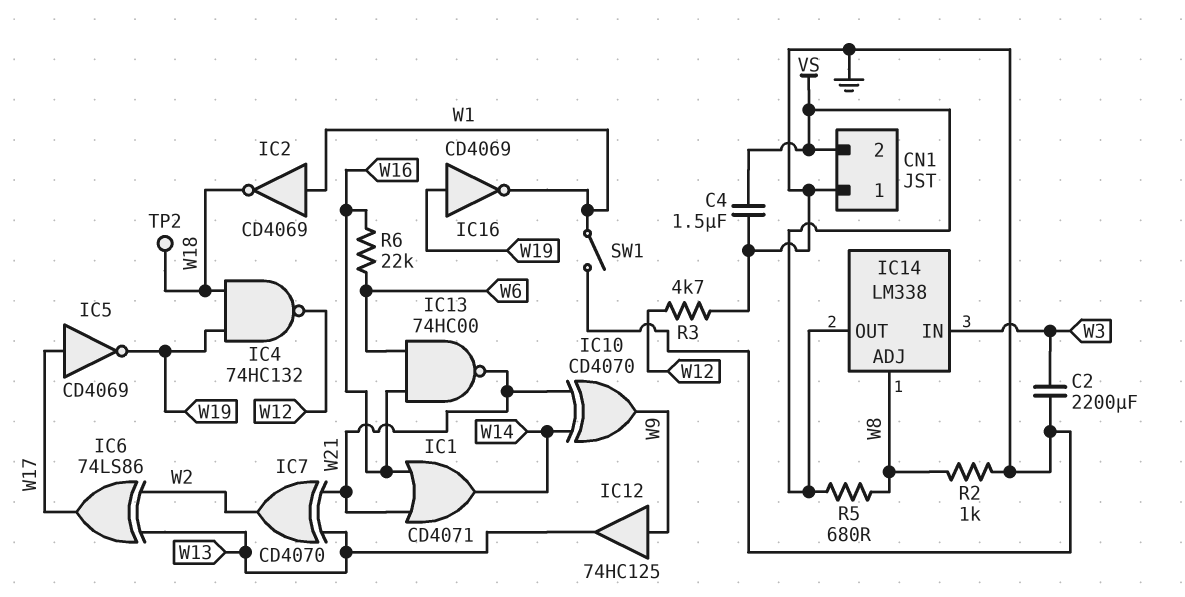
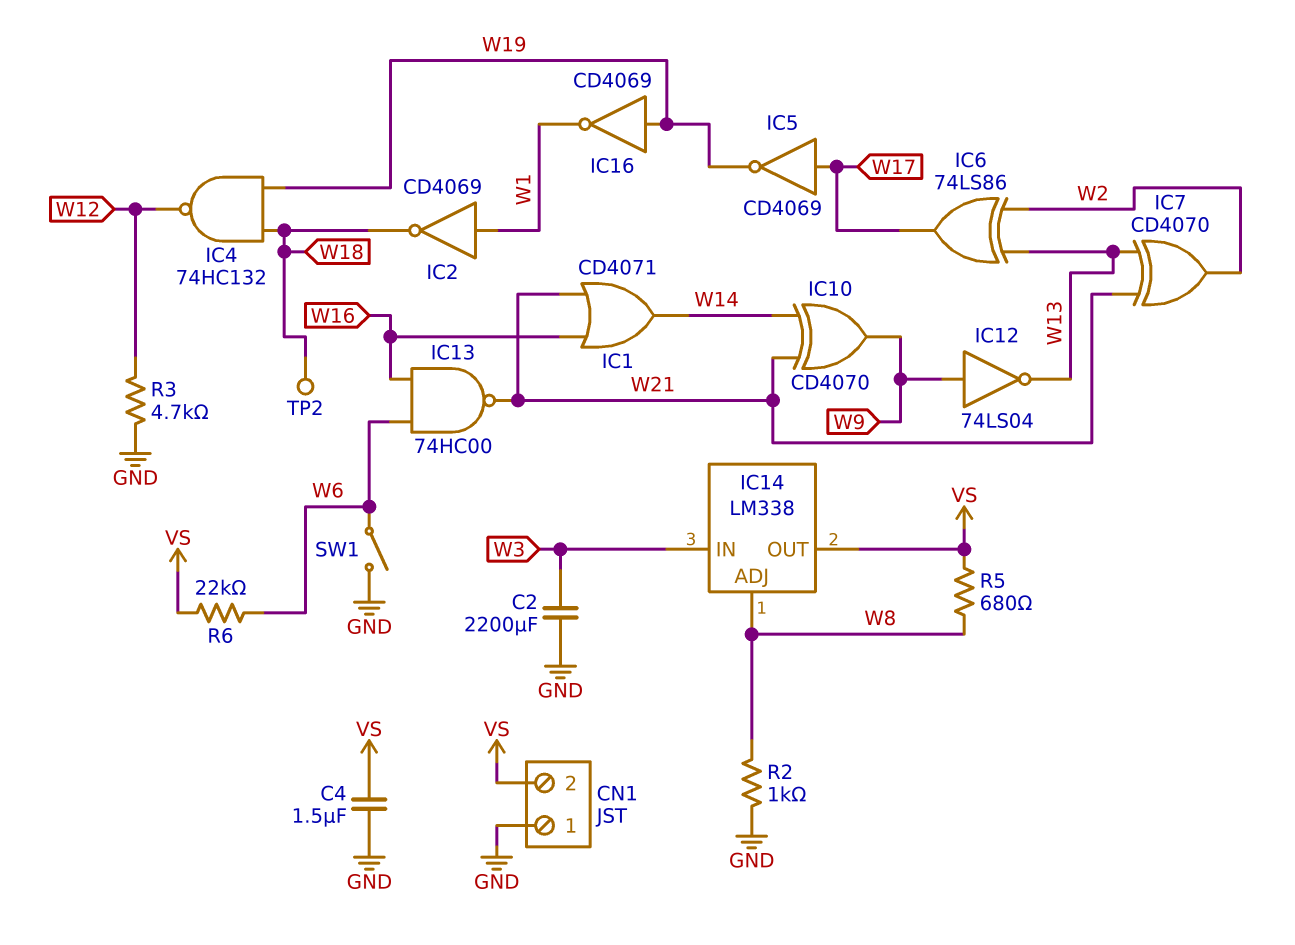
IC12: buffer 74HC125 (in W9, out W13) -> NOT 74LS04 (in W9, out W13)
R6: 22k (W6, W16) -> 22k (VS, W6)
SW1: switch (GND, W1) -> switch (GND, W6)

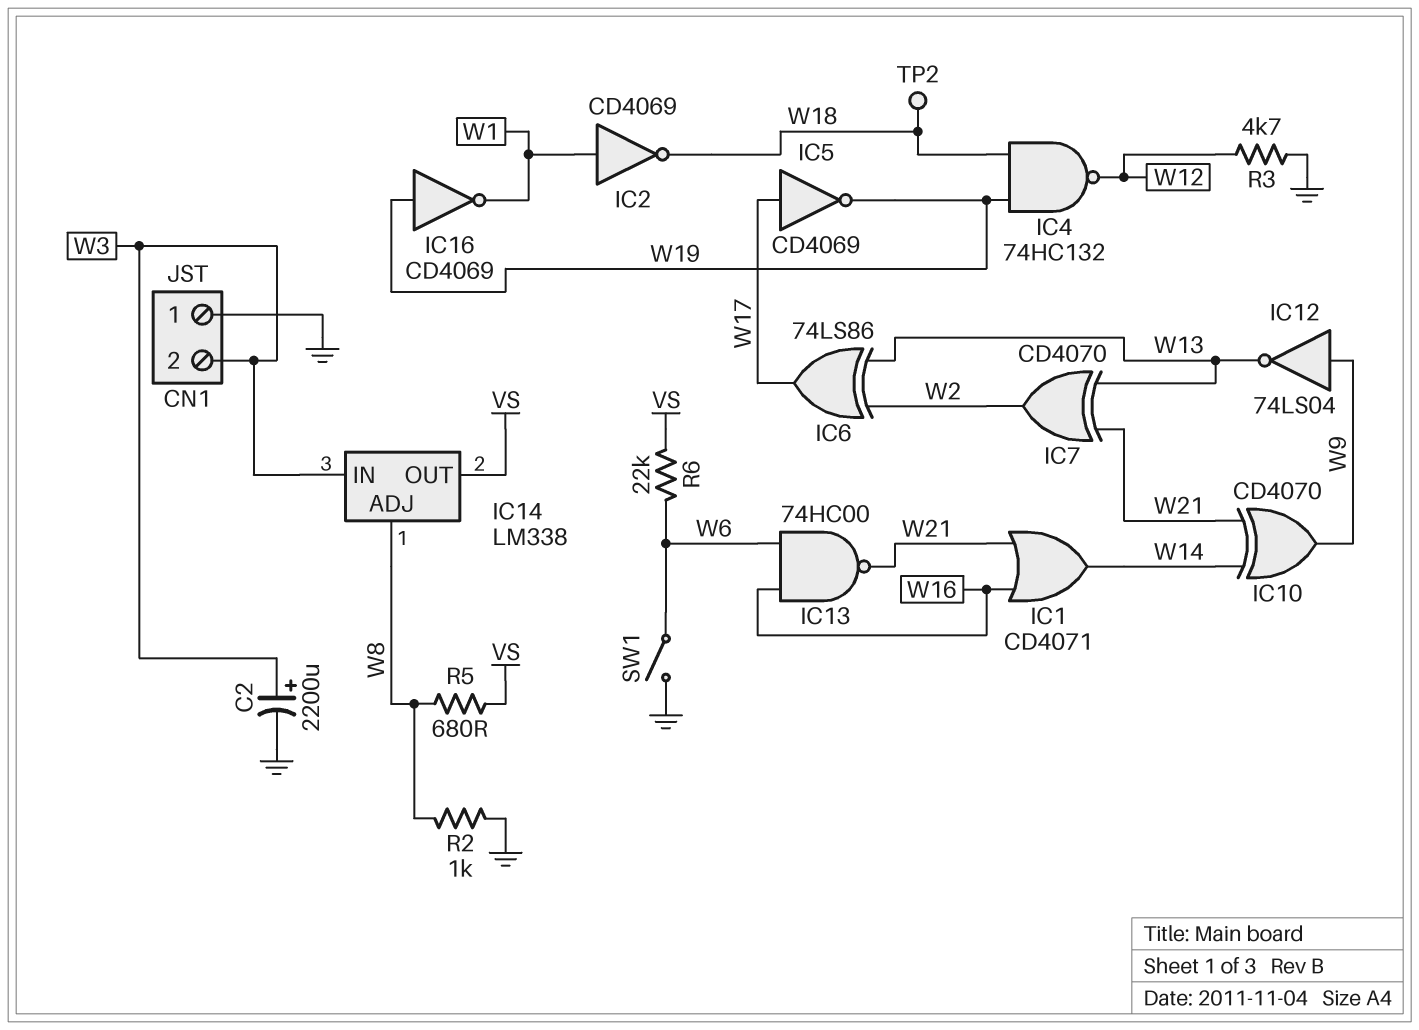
C2: 2200uF (GND, W3) -> 2200uF (plus W3, minus GND)
C4: 1.5uF (GND, VS) -> none
CN1 pin 2: VS -> W3

